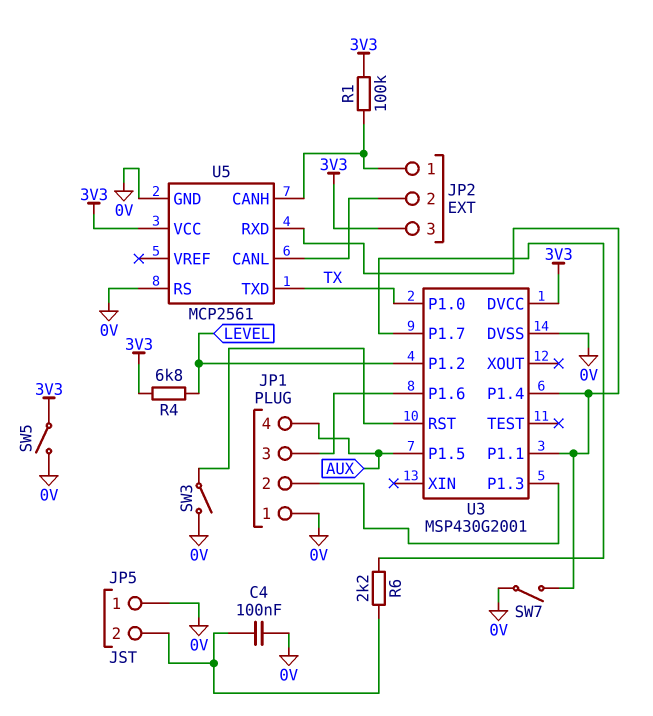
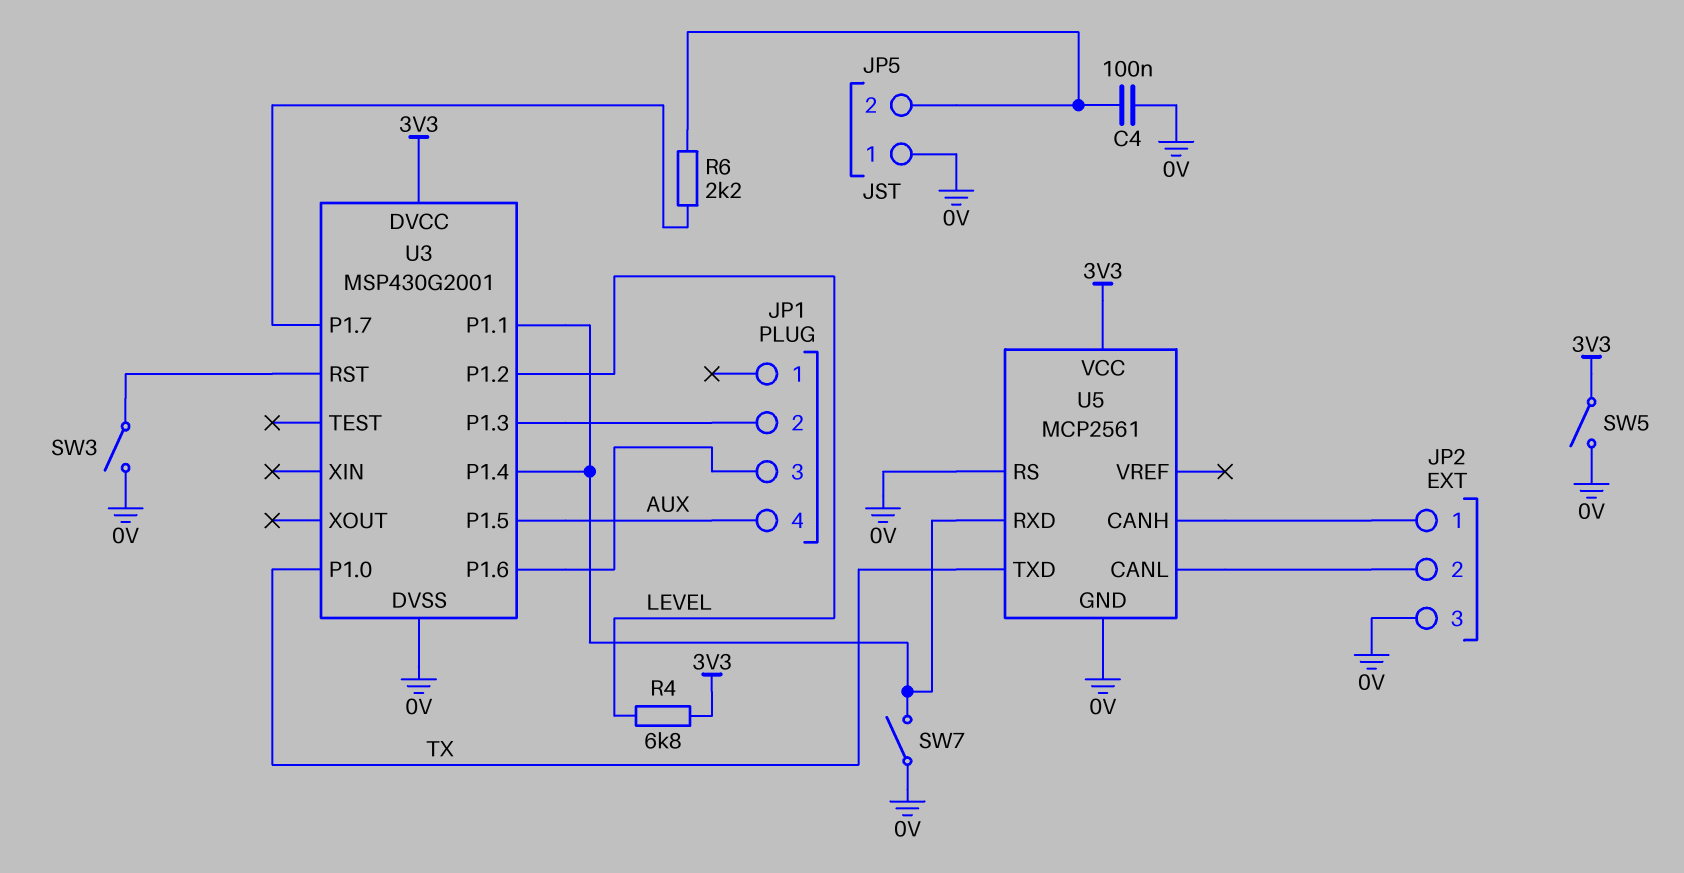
JP1 pin 1: 0V -> none
JP2 pin 3: 3V3 -> 0V
R1: 100k (3V3, JP2/1) -> none

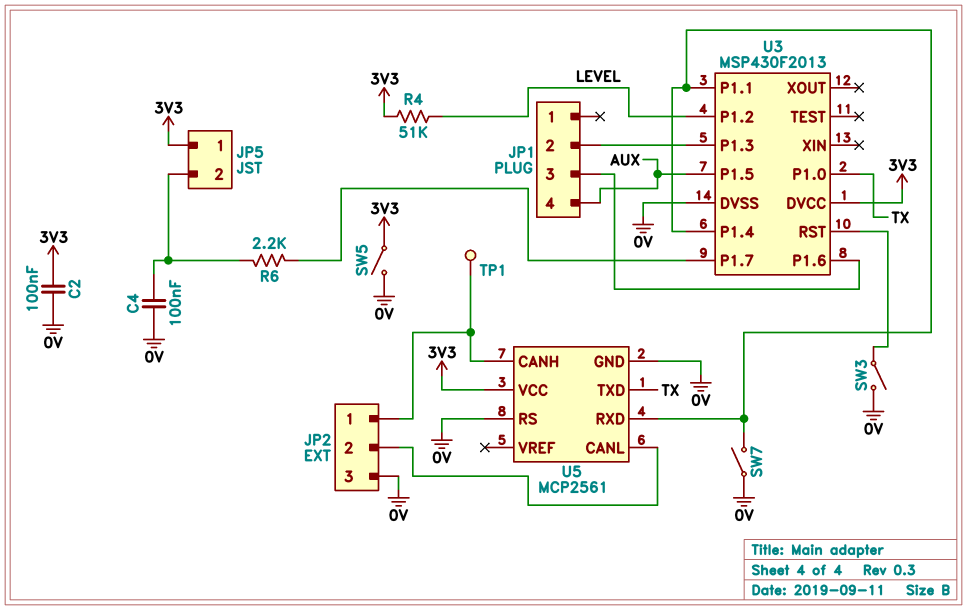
C2: none -> 100nF (0V, 3V3)
JP5 pin 1: 0V -> 3V3
R4: 6.8k (3V3, LEVEL) -> 51k (3V3, LEVEL)
TP1: none -> test point (JP2/1)
U3: MSP430G2001 -> MSP430F2013

